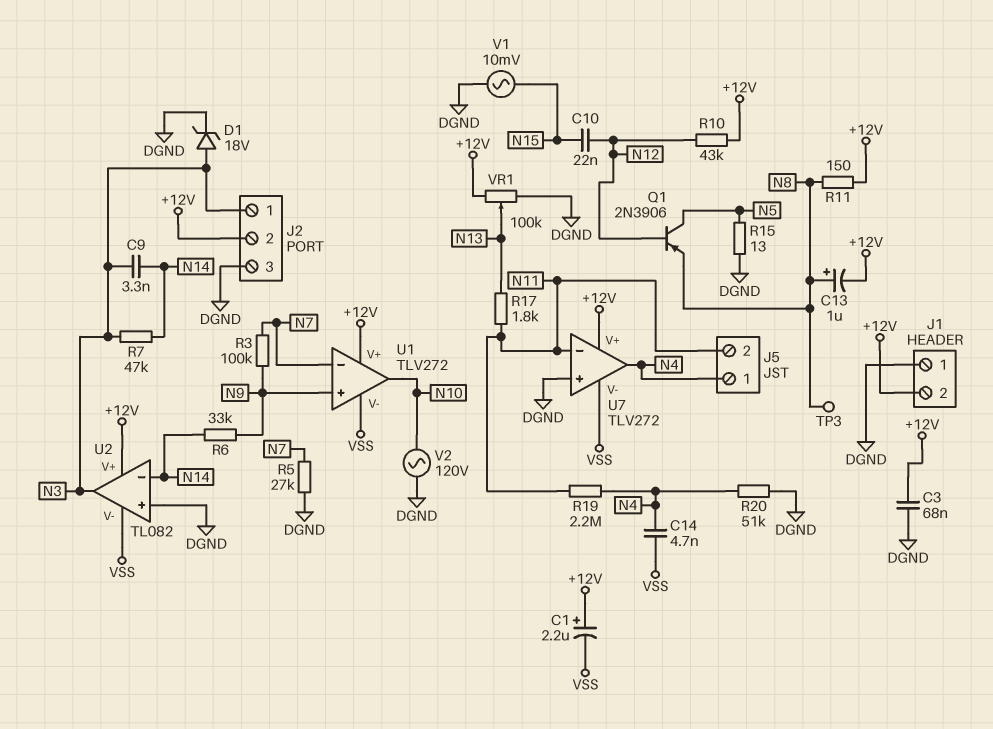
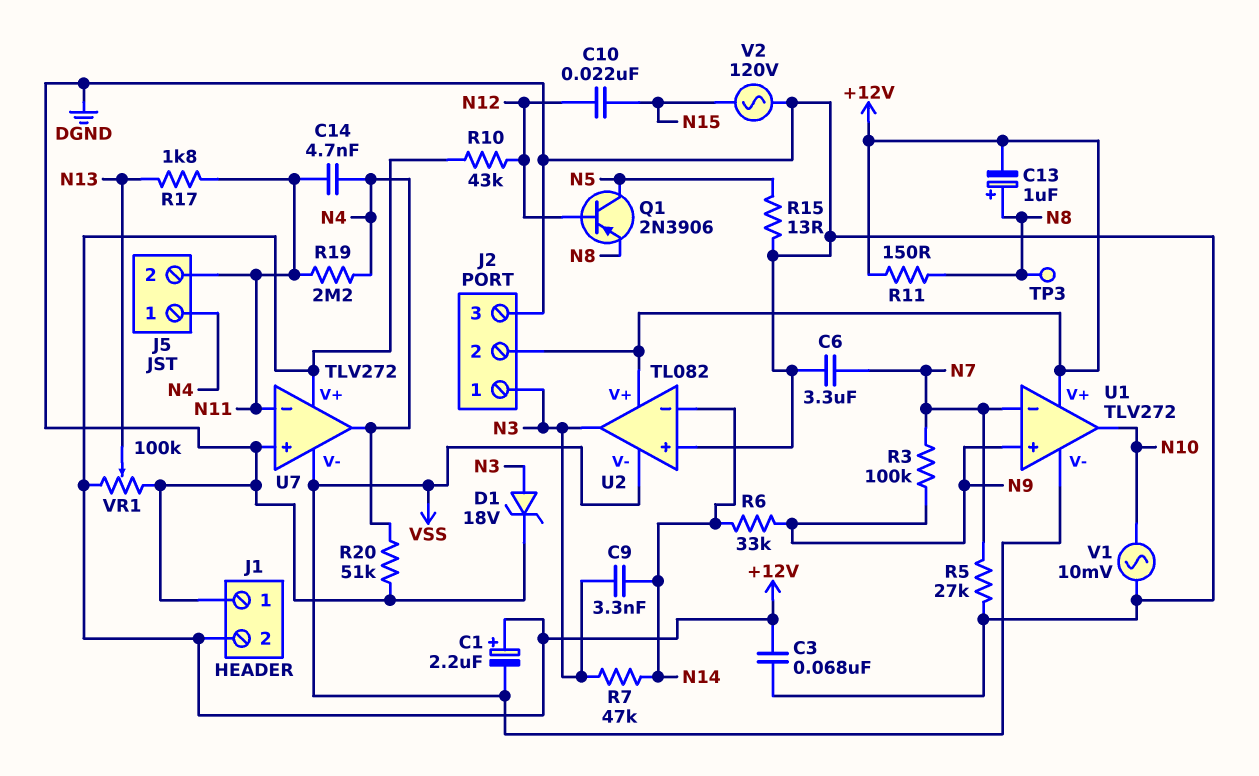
C6: none -> 3.3uF (DGND, N7)
C14: 4.7nF (N4, VSS) -> 4.7nF (N4, N11)
V1: AC 10mV (DGND, N15) -> AC 10mV (DGND, N10)
V2: AC 120V (DGND, N10) -> AC 120V (DGND, N15)

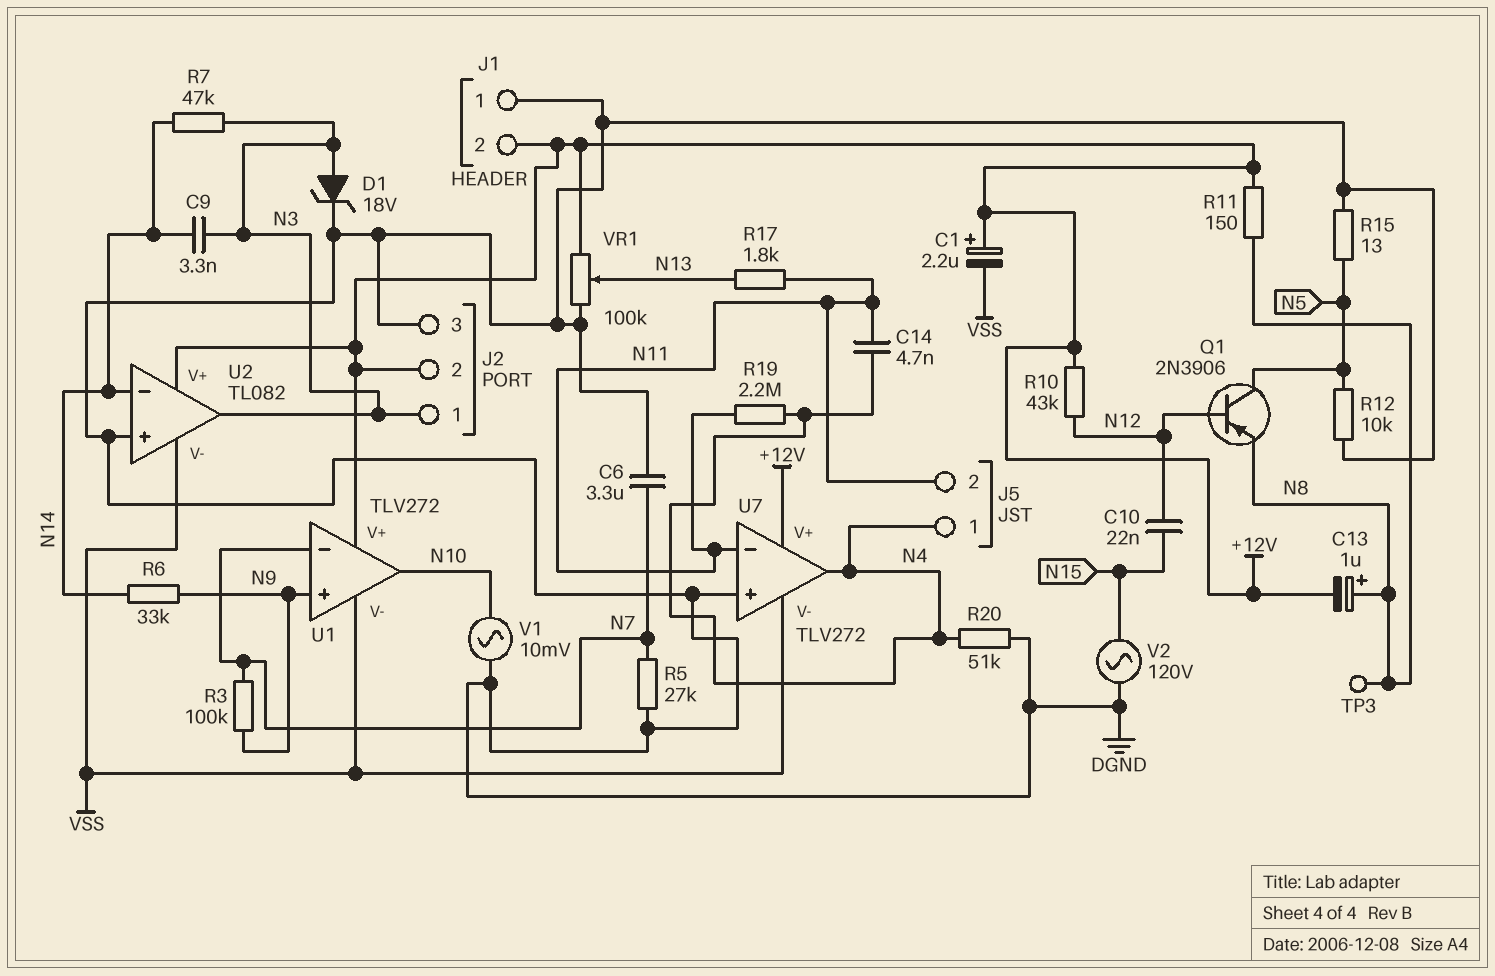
C3: 68nF (+12V, DGND) -> none
R12: none -> 10k (DGND, N5)

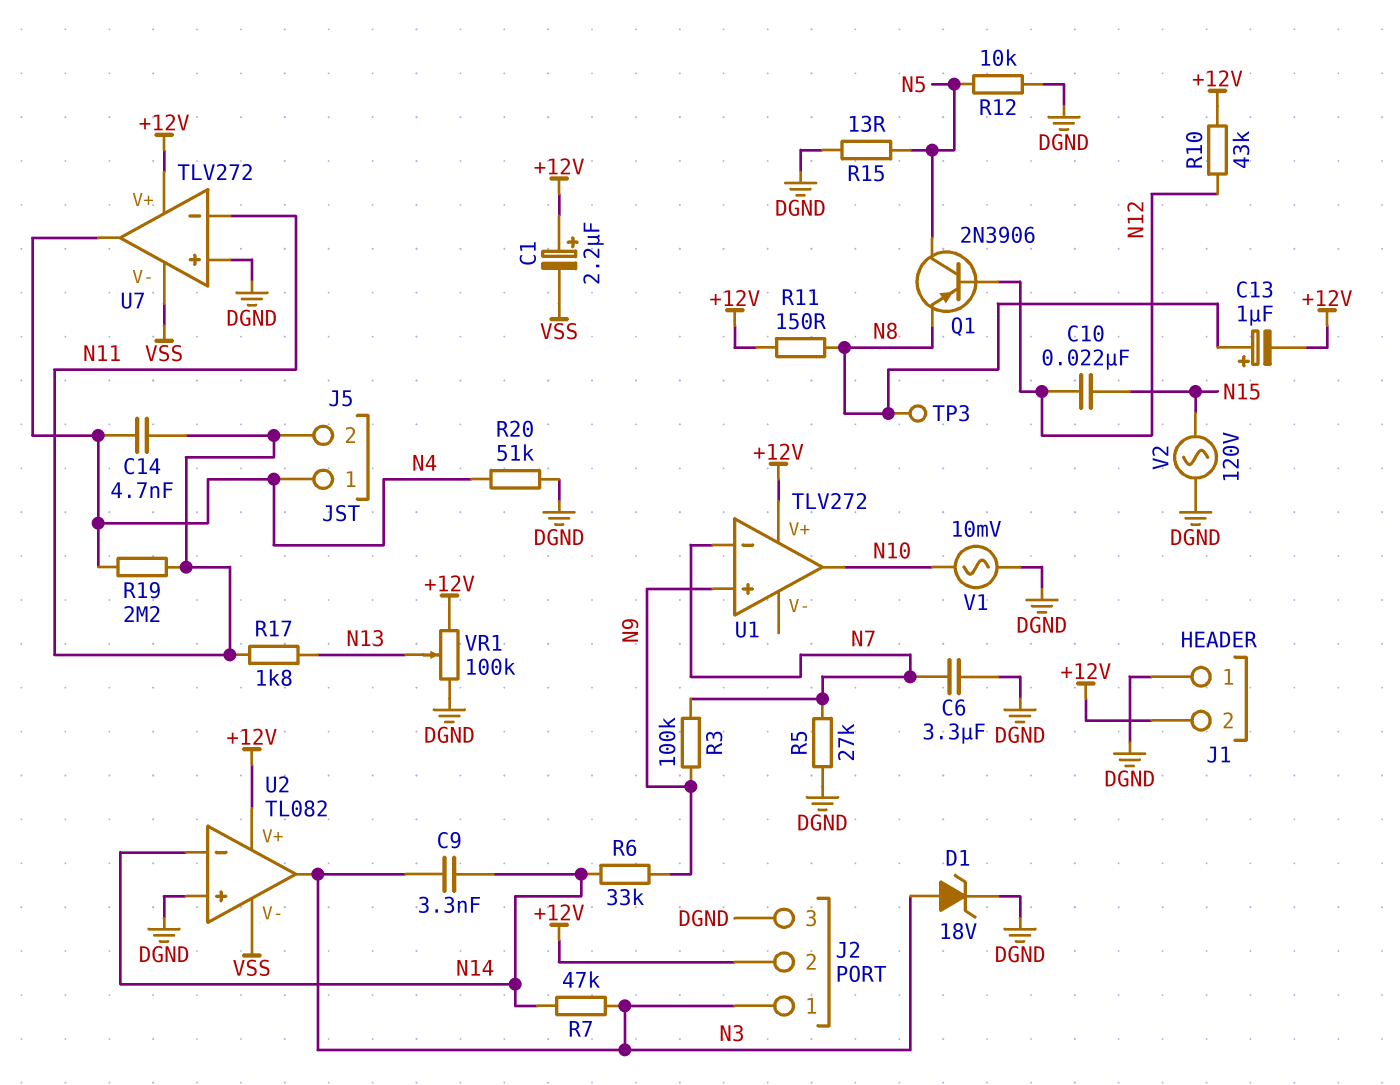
U1 pin V-: VSS -> none

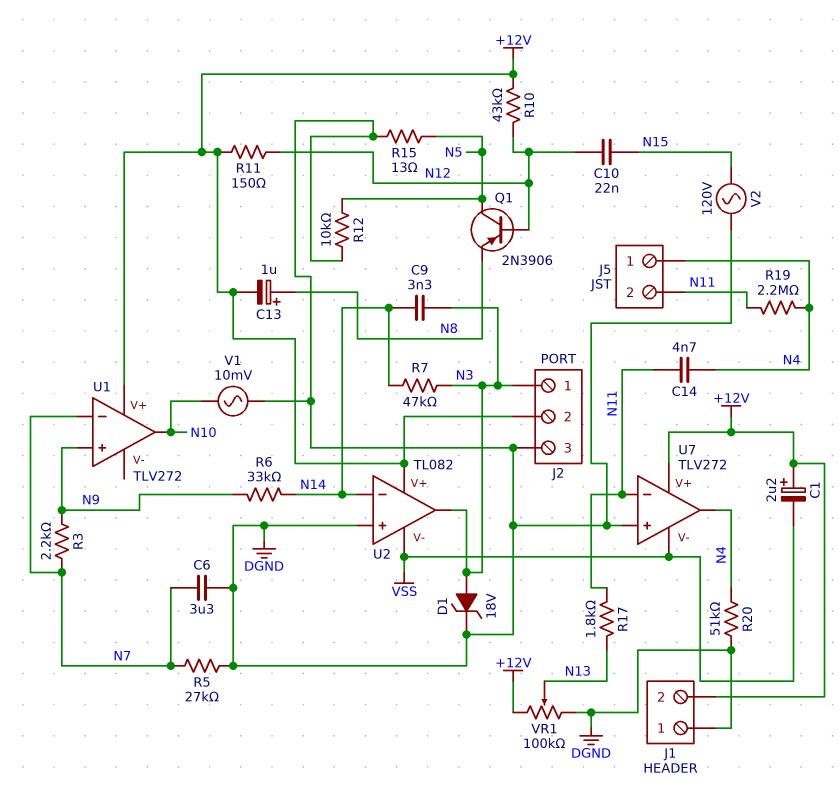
R3: 100k (N7, N9) -> 2.2k (N7, N9)
R11: 150 (+12V, N8) -> 150 (+12V, N12)
TP3: test point (N8) -> none

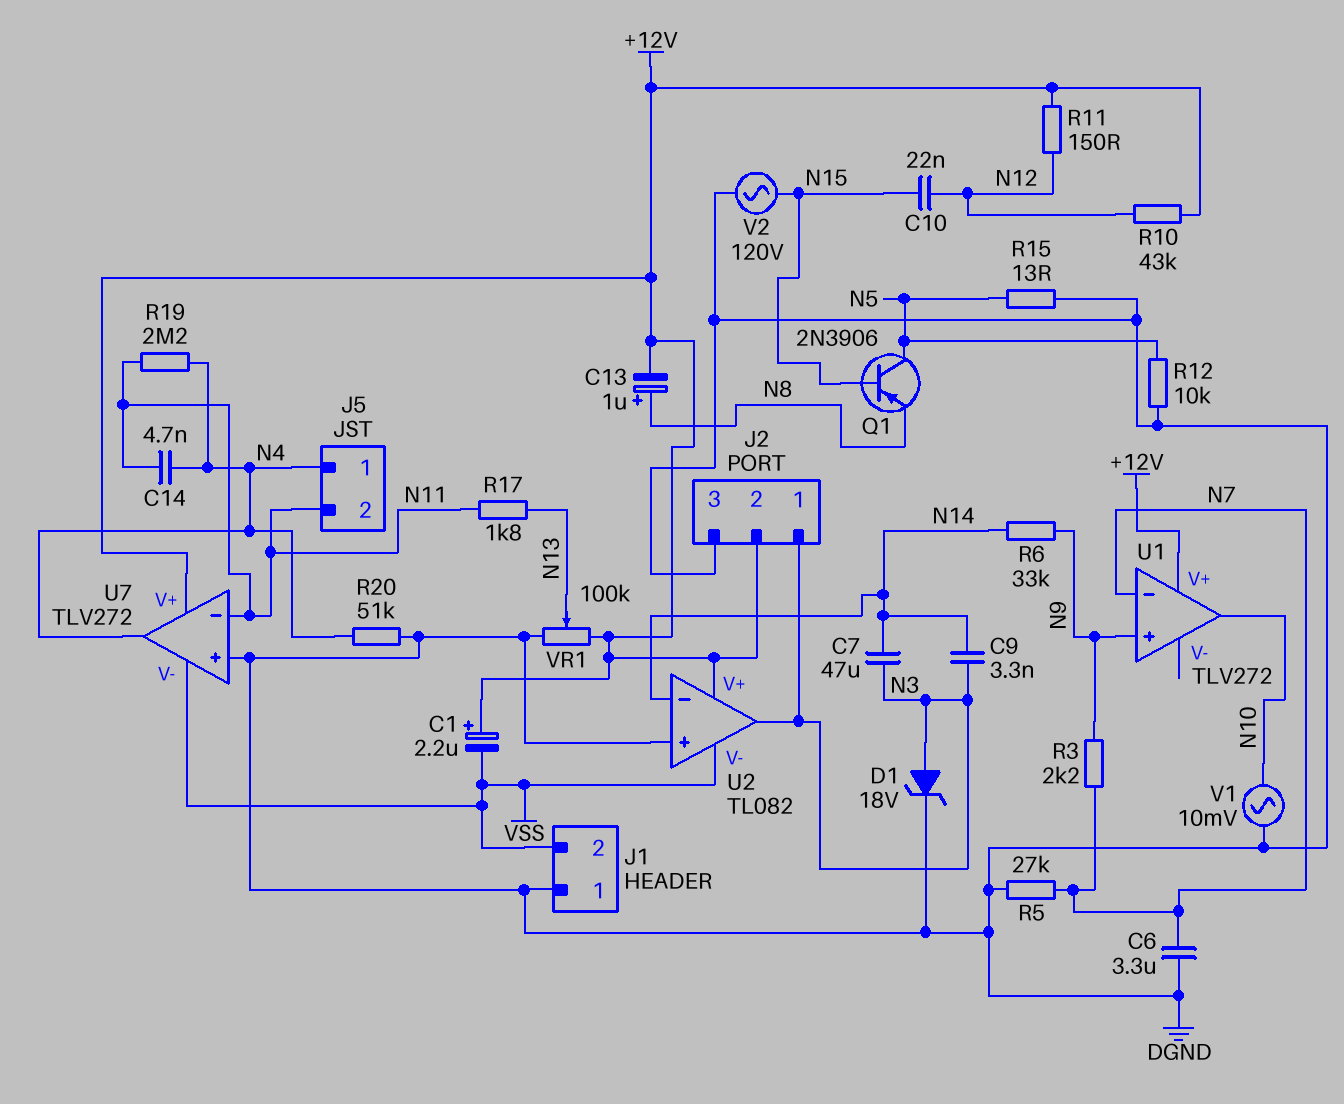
C7: none -> 47uF (N3, N14)
J1 pin 2: +12V -> VSS
Q1: PNP 2N3906 (B N12, C N5, E N8) -> PNP 2N3906 (B N15, C N5, E N8)
R7: 47k (N3, N14) -> none

